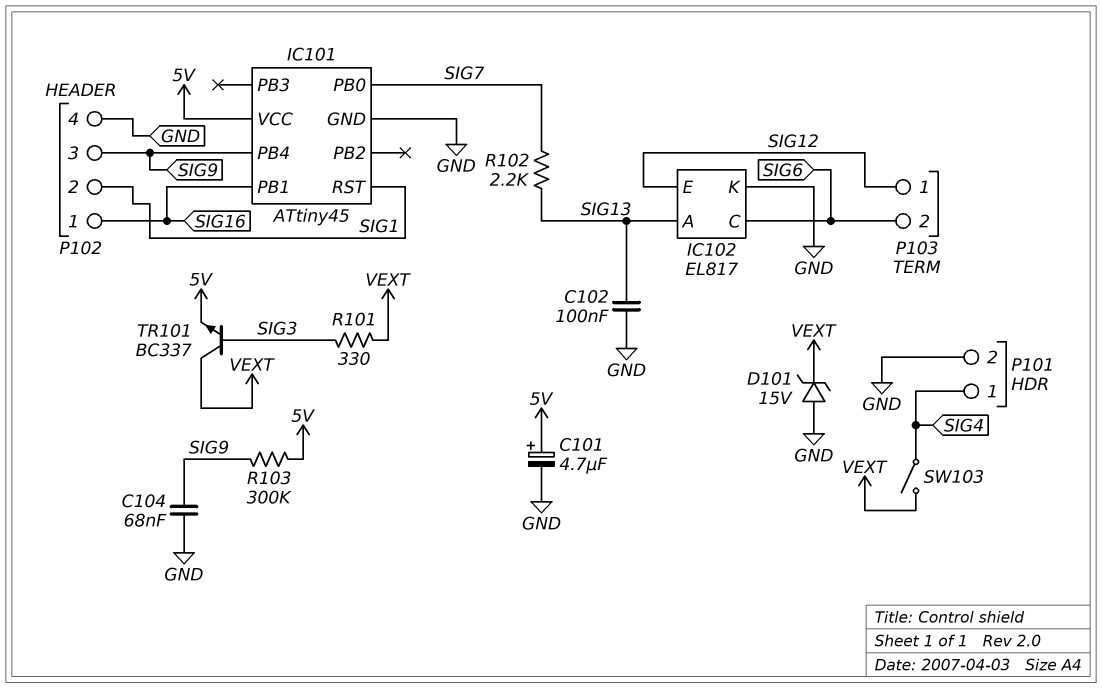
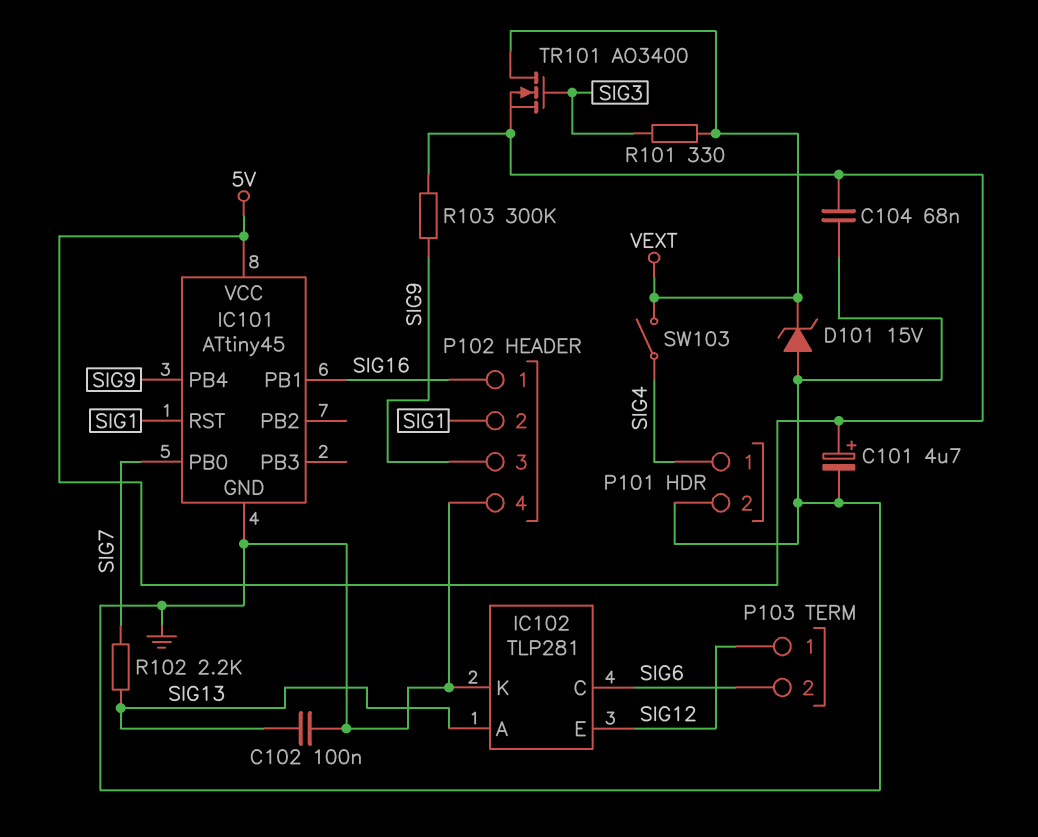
C104: 68nF (GND, SIG9) -> 68nF (5V, GND)
IC102: EL817 -> TLP281
TR101: NPN BC337 (B SIG3, C VEXT, E 5V) -> NMOS AO3400 (G SIG3, D VEXT, S 5V)

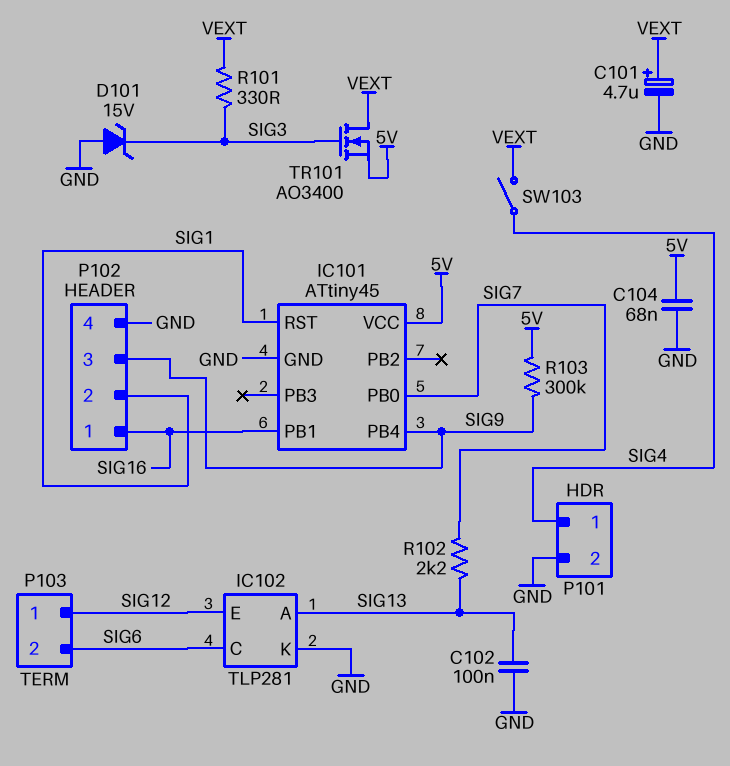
C101: 4.7uF (plus 5V, minus GND) -> 4.7uF (plus VEXT, minus GND)
D101: zener 15V (A GND, K VEXT) -> zener 15V (A GND, K SIG3)

